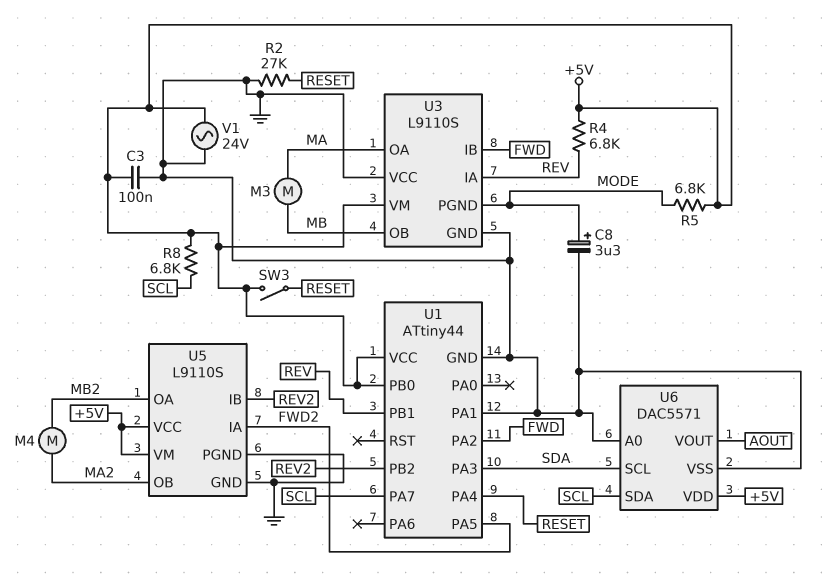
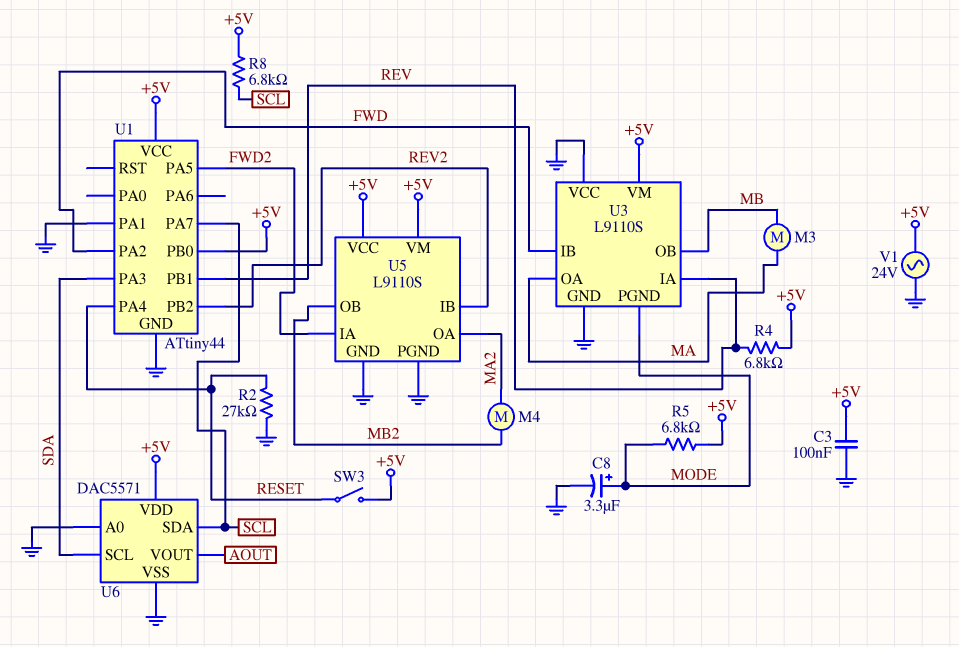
U5 pin OA: MB2 -> MA2
U5 pin OB: MA2 -> MB2

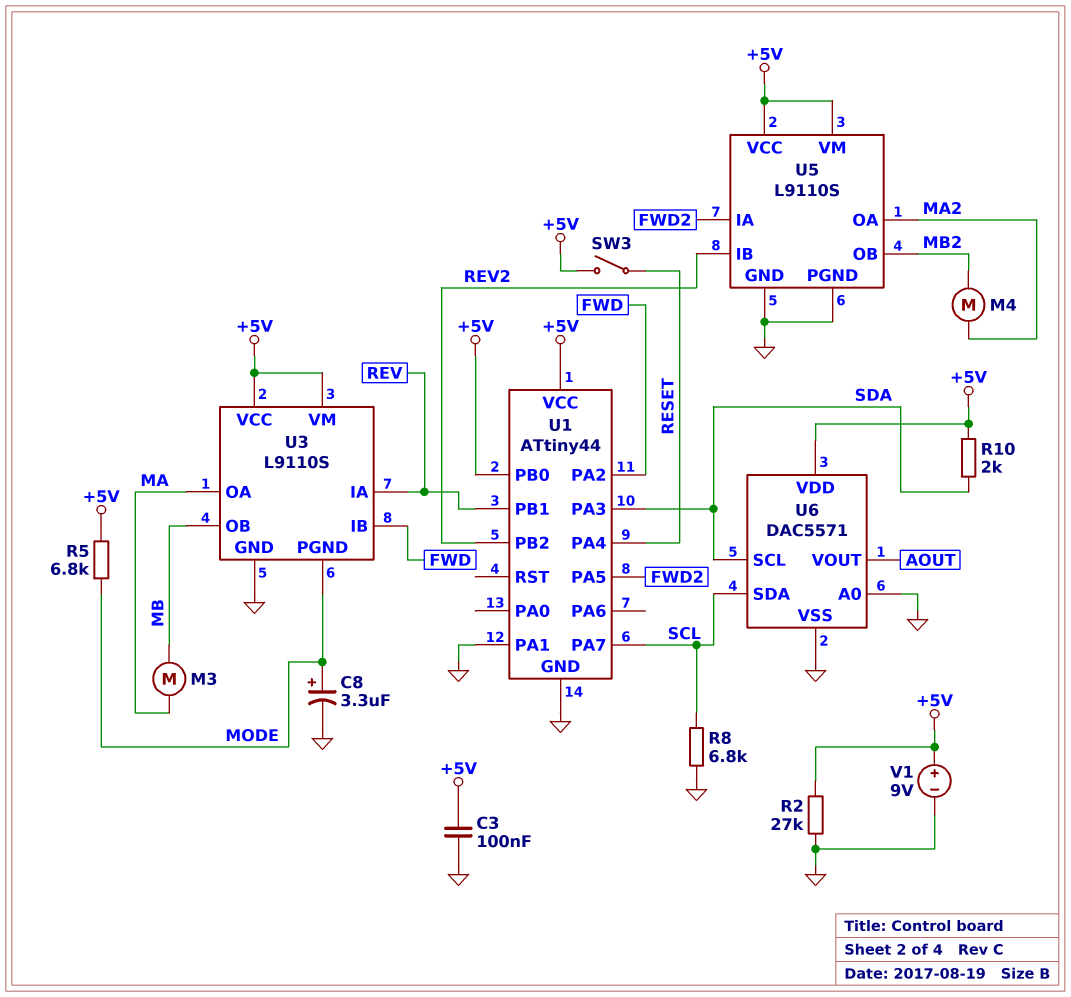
R2: 27k (GND, RESET) -> 27k (+5V, GND)
R4: 6.8k (+5V, REV) -> none
R8: 6.8k (+5V, SCL) -> 6.8k (GND, SCL)
R10: none -> 2k (+5V, SDA)
U3 pin VCC: GND -> +5V
V1: AC 24V (+5V, GND) -> 9V (plus +5V, minus GND)

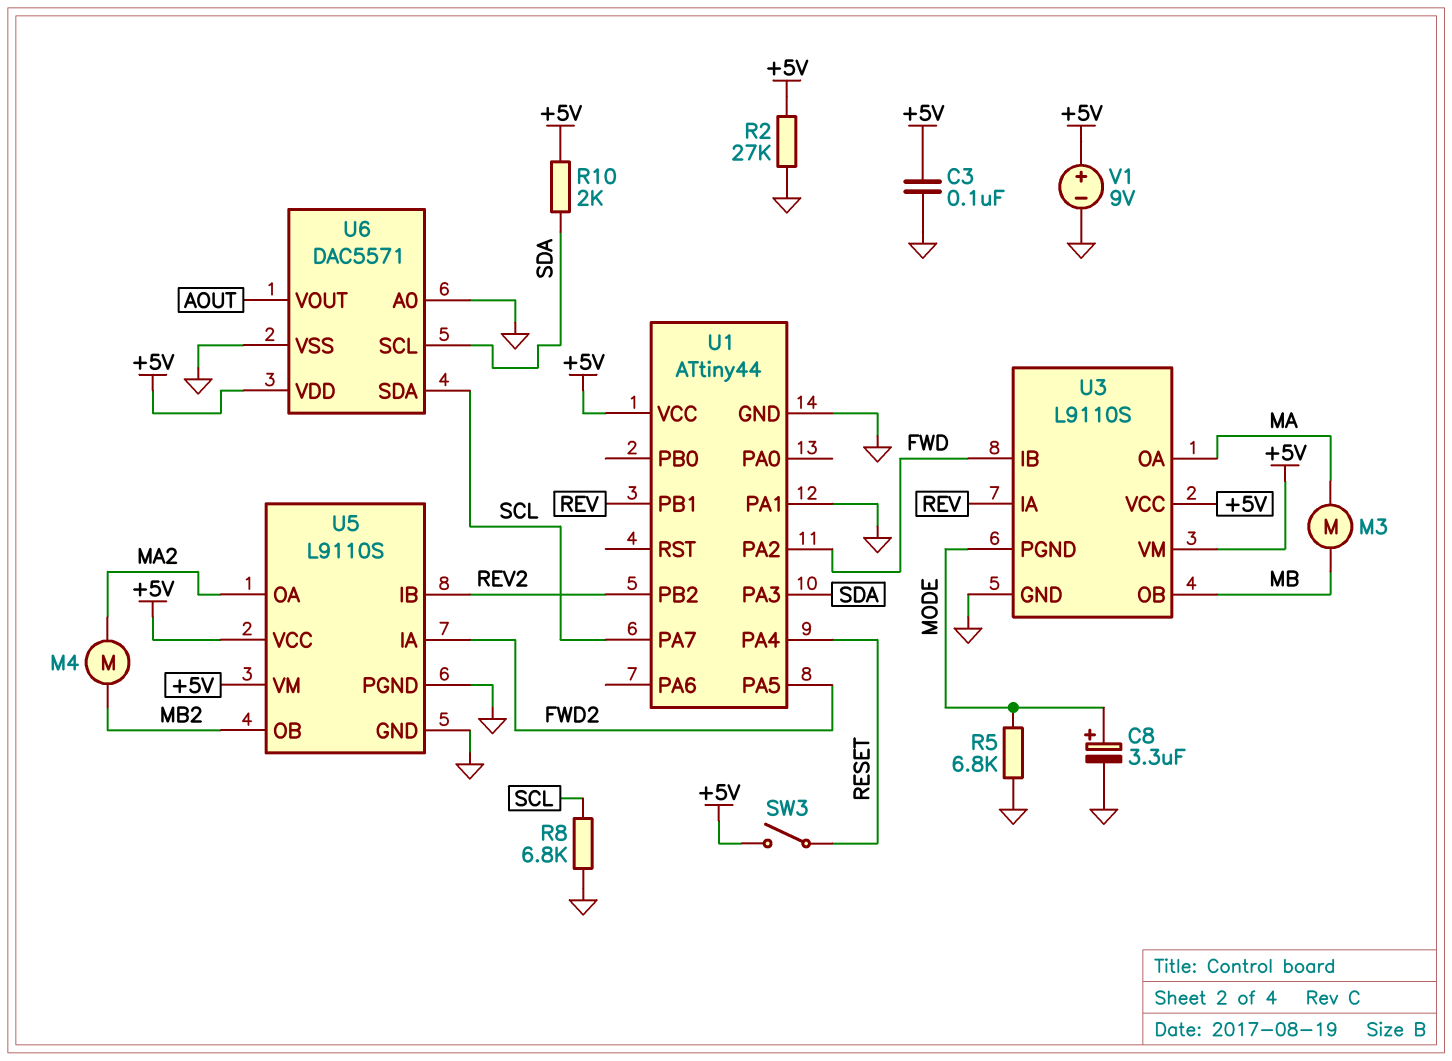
R5: 6.8k (+5V, MODE) -> 6.8k (GND, MODE)
U1 pin PB0: +5V -> none

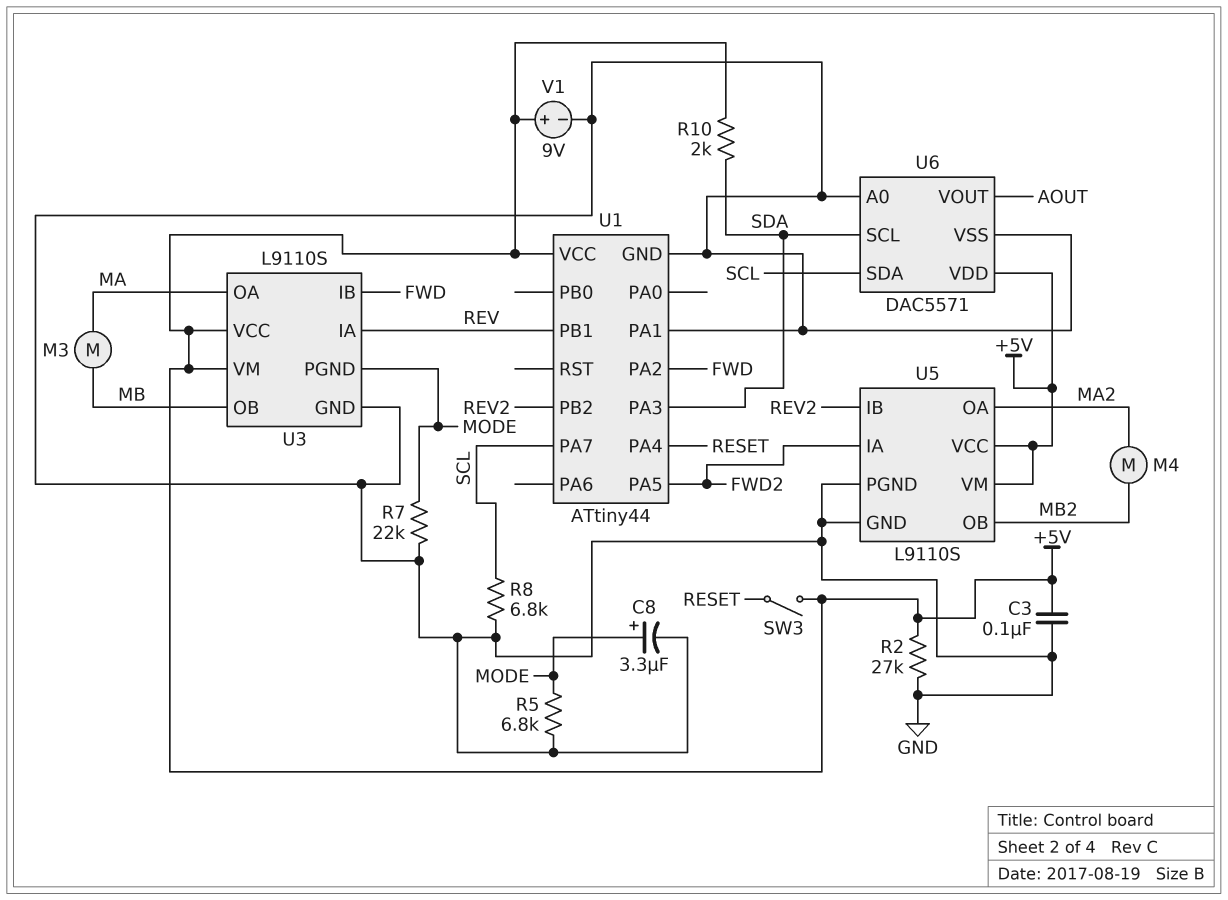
R7: none -> 22k (GND, MODE)

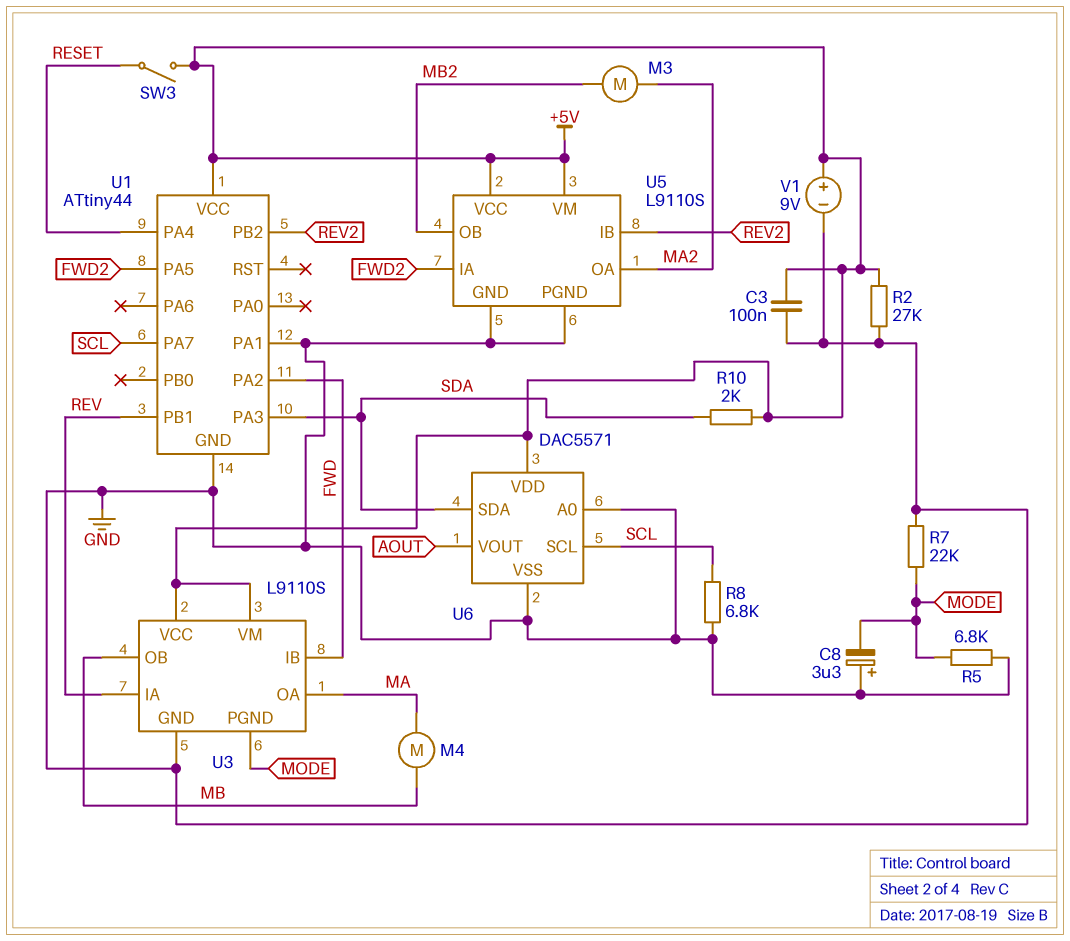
C8: 3.3uF (plus MODE, minus GND) -> 3.3uF (plus GND, minus MODE)
M3: motor (MA, MB) -> motor (MA2, MB2)
M4: motor (MA2, MB2) -> motor (MA, MB)
U6 pin SCL: SDA -> SCL
U6 pin SDA: SCL -> SDA

